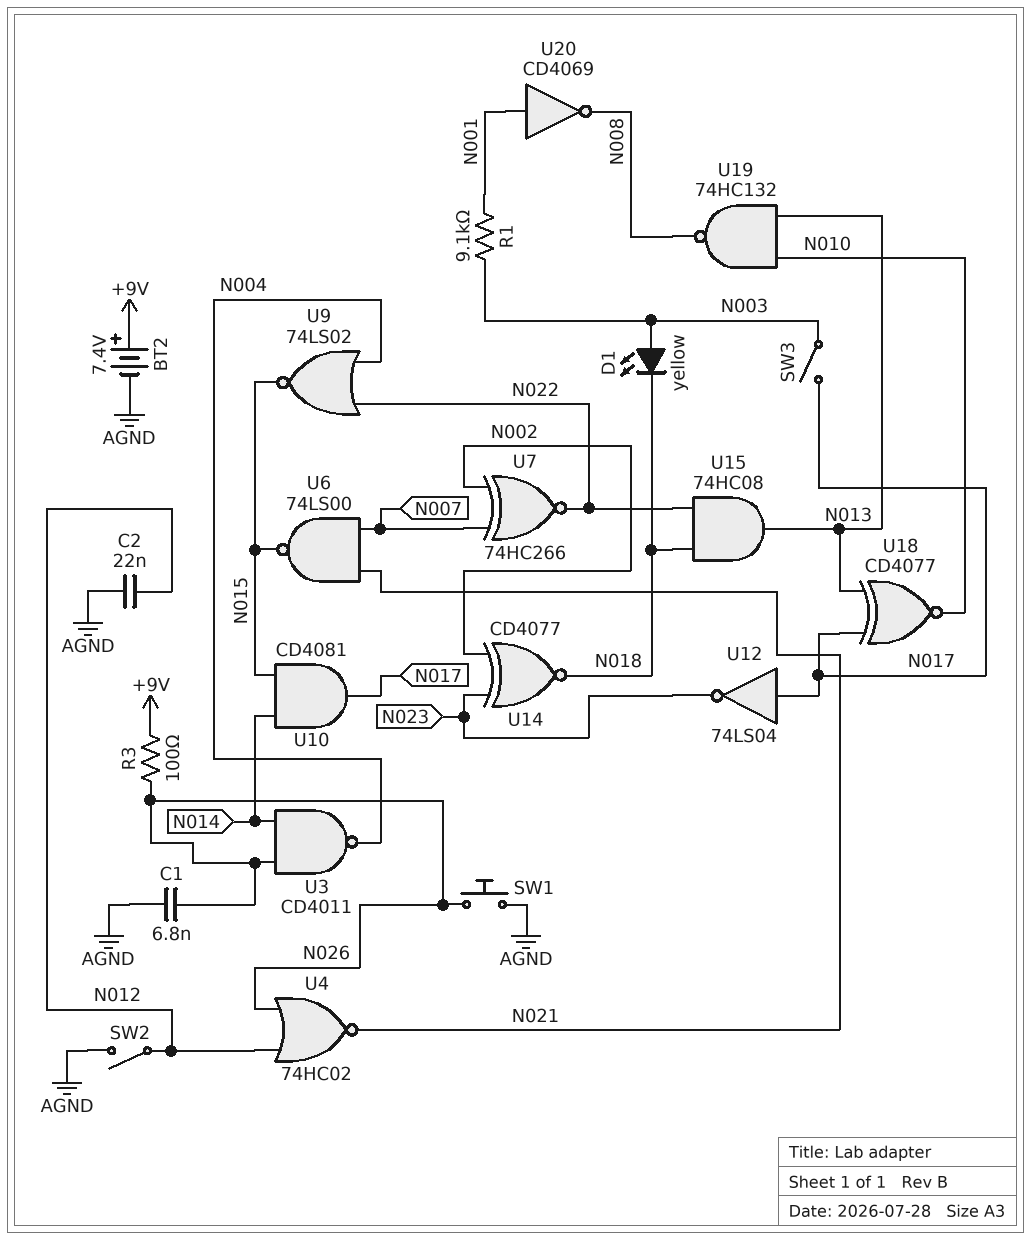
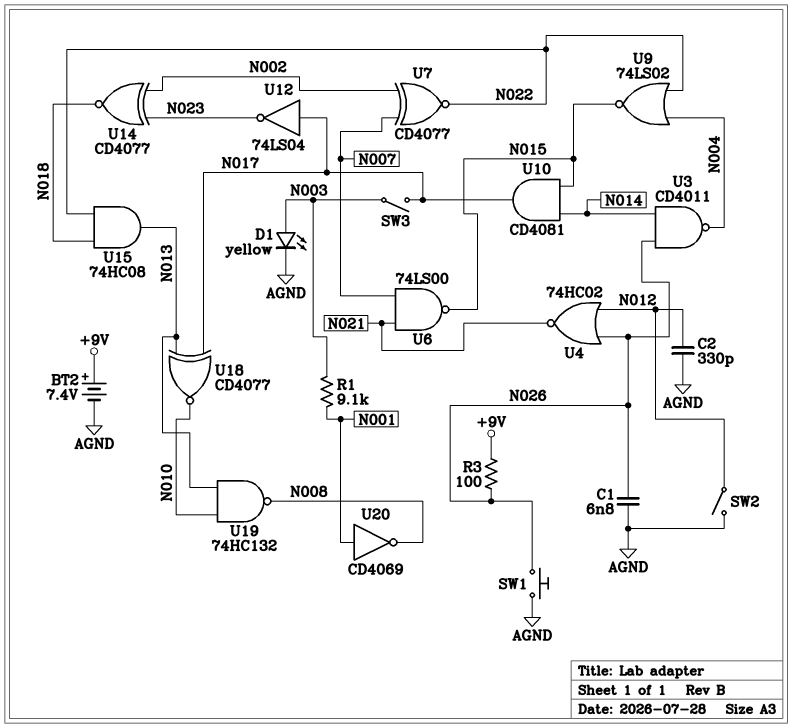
C2: 22nF (AGND, N012) -> 330pF (AGND, N012)
D1: LED yellow (A N003, K N018) -> LED yellow (A N003, K AGND)
U7: XNOR 74HC266 (in N002, in N007, out N022) -> XNOR CD4077 (in N002, in N007, out N022)

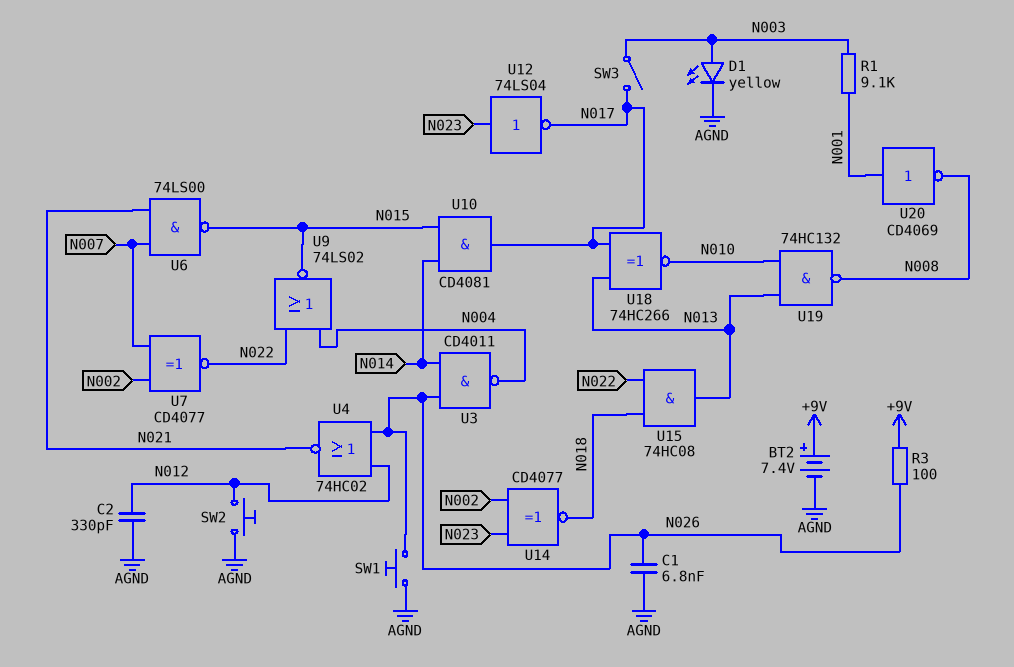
SW2: switch (AGND, N012) -> button (AGND, N012)
U12: NOT 74LS04 (in N017, out N023) -> NOT 74LS04 (in N023, out N017)
U18: XNOR CD4077 (in N013, in N017, out N010) -> XNOR 74HC266 (in N013, in N017, out N010)

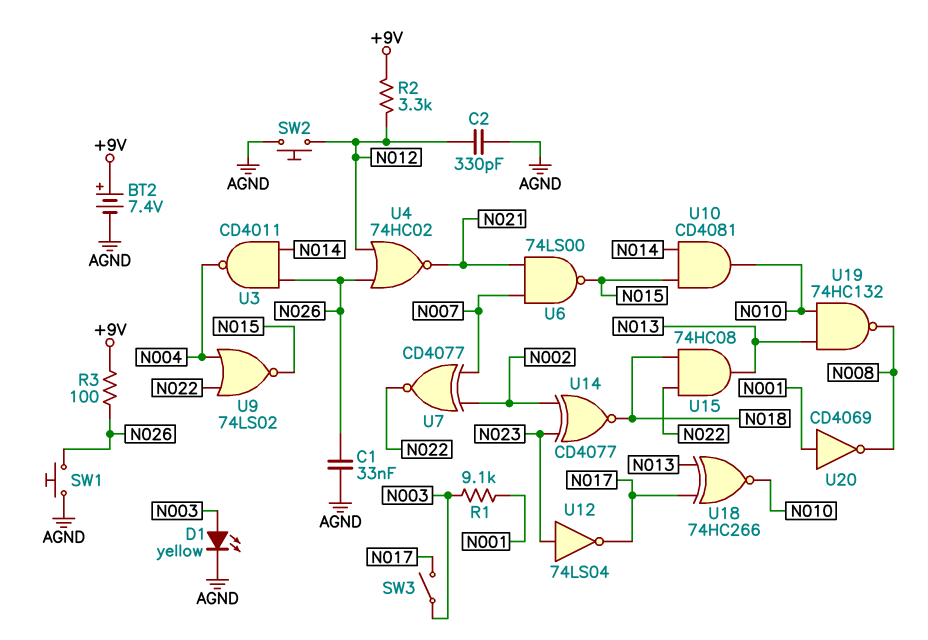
C1: 6.8nF (AGND, N026) -> 33nF (AGND, N026)
R2: none -> 3.3k (+9V, N012)
U10: AND CD4081 (in N014, in N015, out N017) -> AND CD4081 (in N014, in N015, out N010)

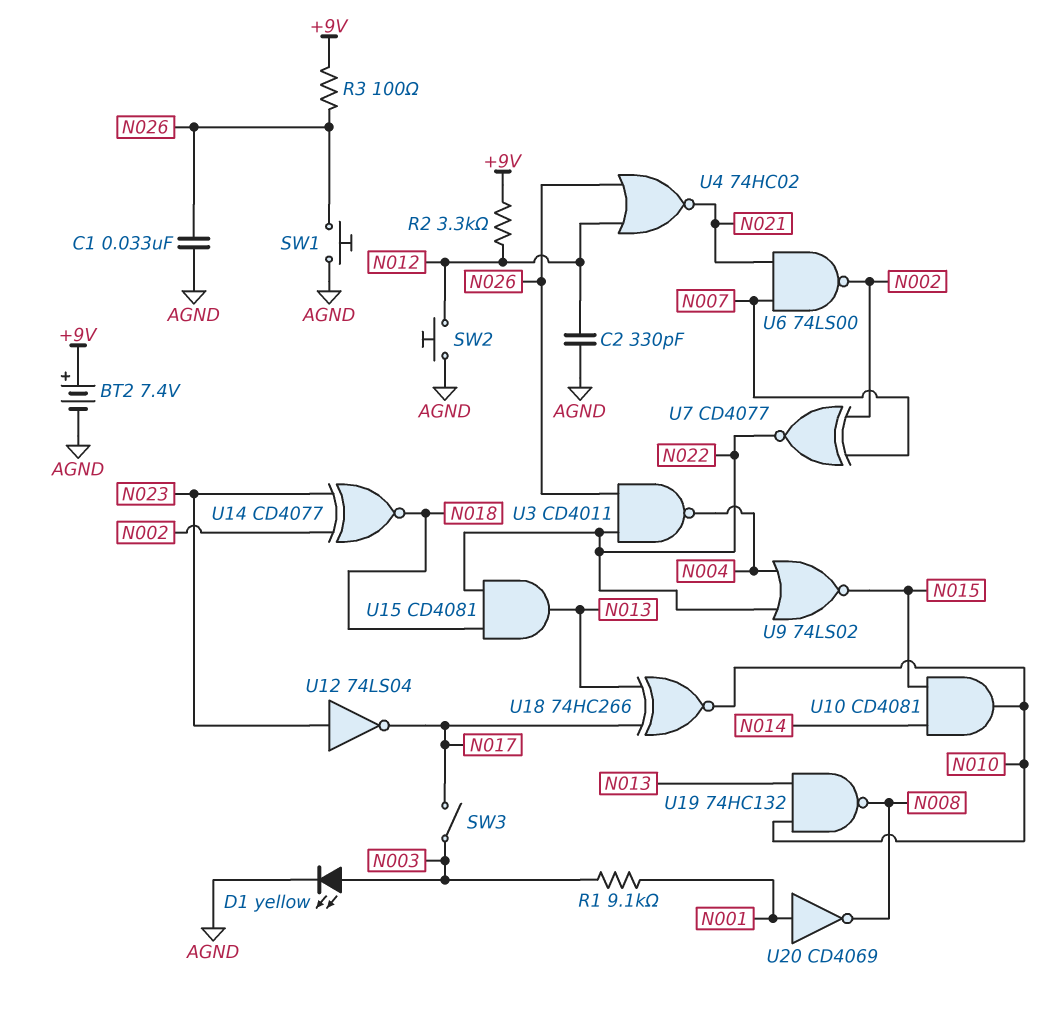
U3: NAND CD4011 (in N014, in N026, out N004) -> NAND CD4011 (in N022, in N026, out N004)
U6: NAND 74LS00 (in N007, in N021, out N015) -> NAND 74LS00 (in N007, in N021, out N002)
U15: AND 74HC08 (in N018, in N022, out N013) -> AND CD4081 (in N018, in N022, out N013)

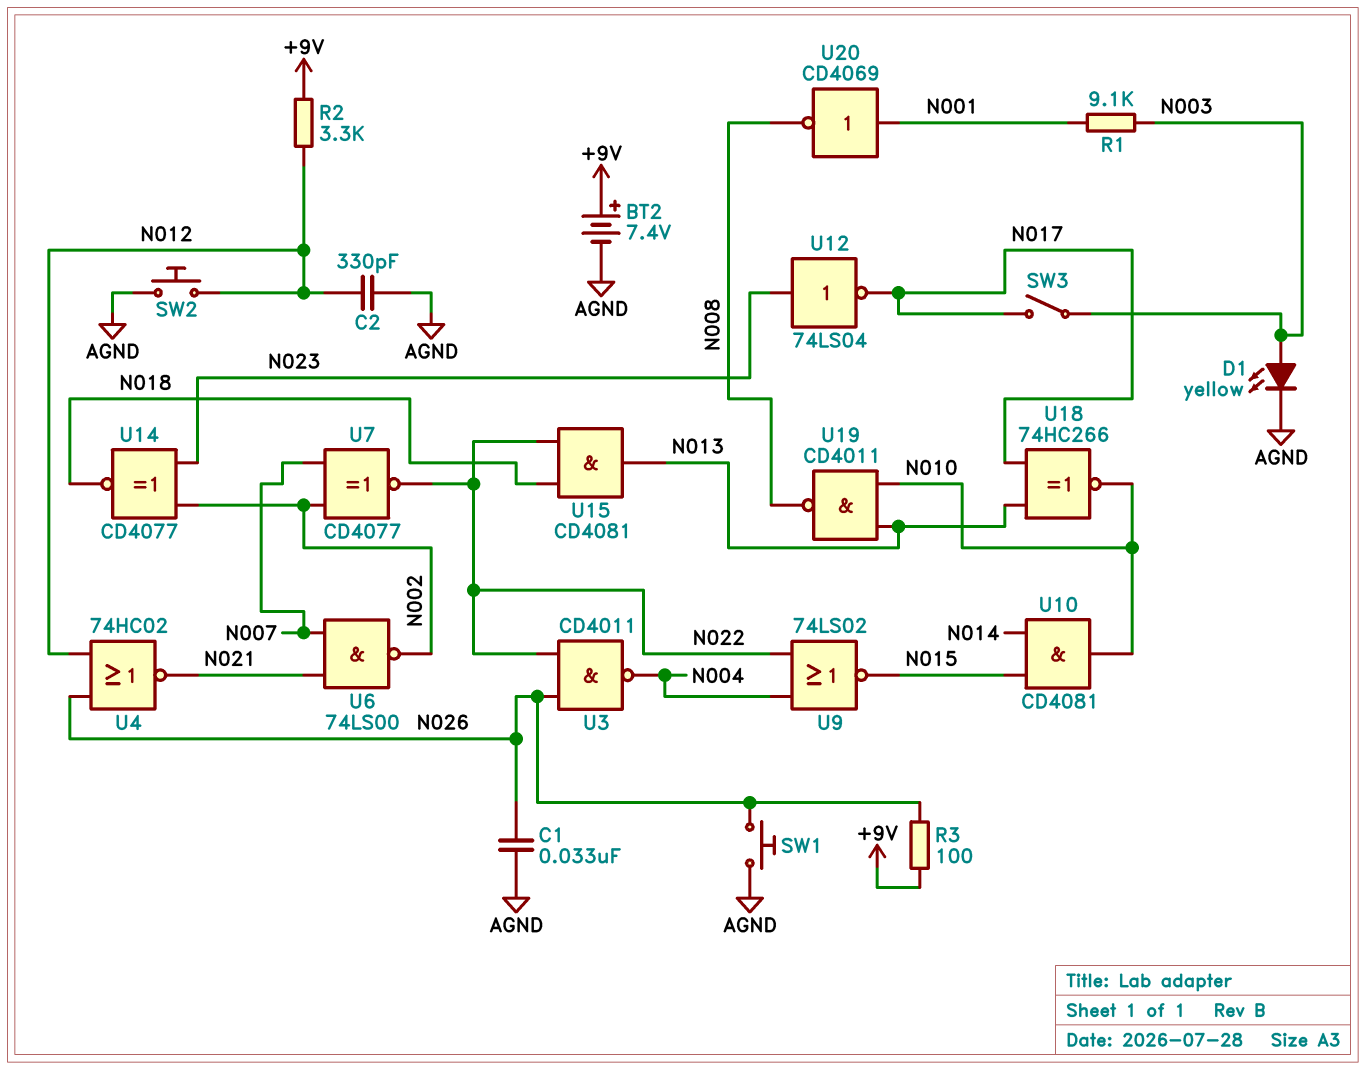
U19: NAND 74HC132 (in N010, in N013, out N008) -> NAND CD4011 (in N010, in N013, out N008)

